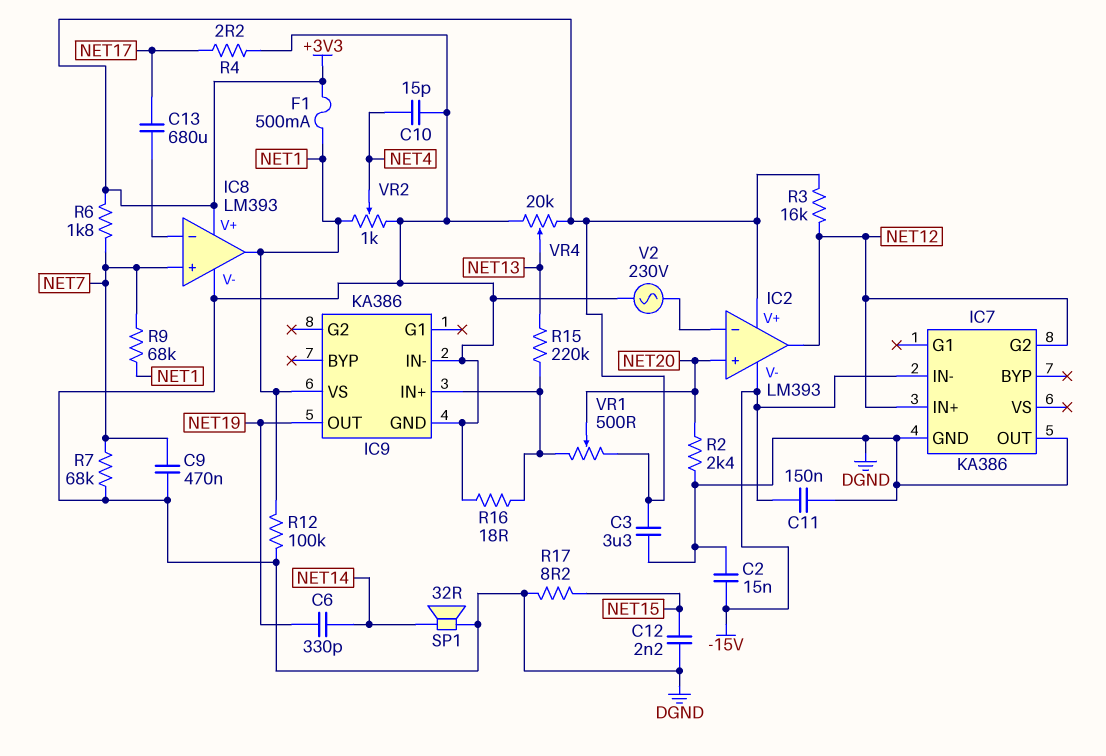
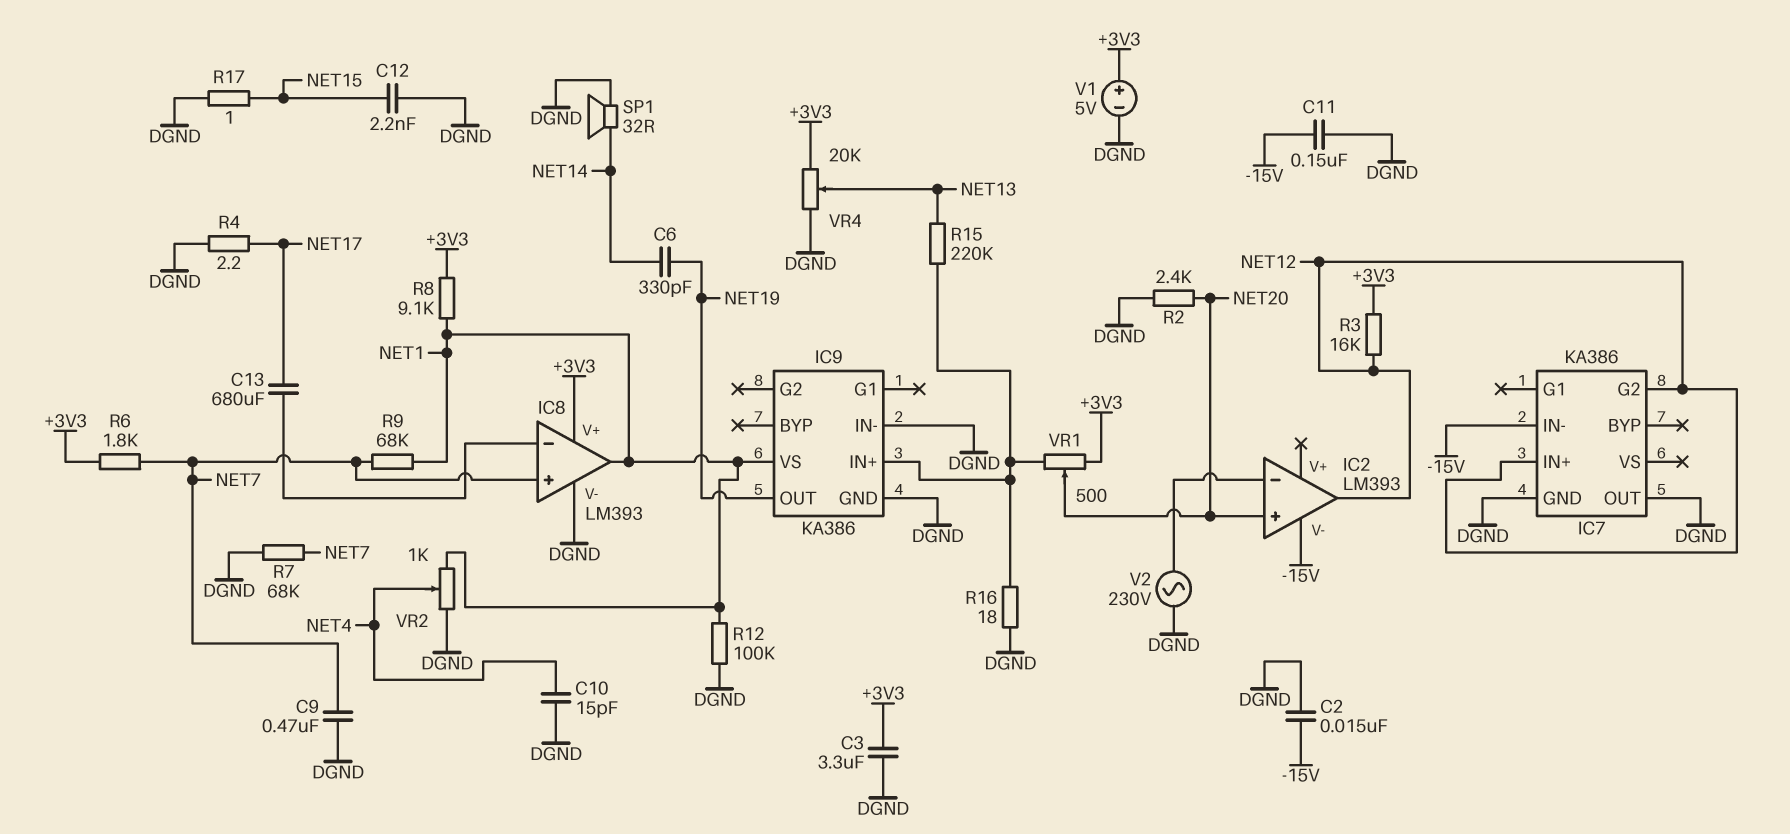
F1: 500mA (+3V3, NET1) -> none
IC2 pin V+: +3V3 -> none
R8: none -> 9.1k (+3V3, NET1)
R17: 8.2 (DGND, NET15) -> 1 (DGND, NET15)
V1: none -> 5V (plus +3V3, minus DGND)

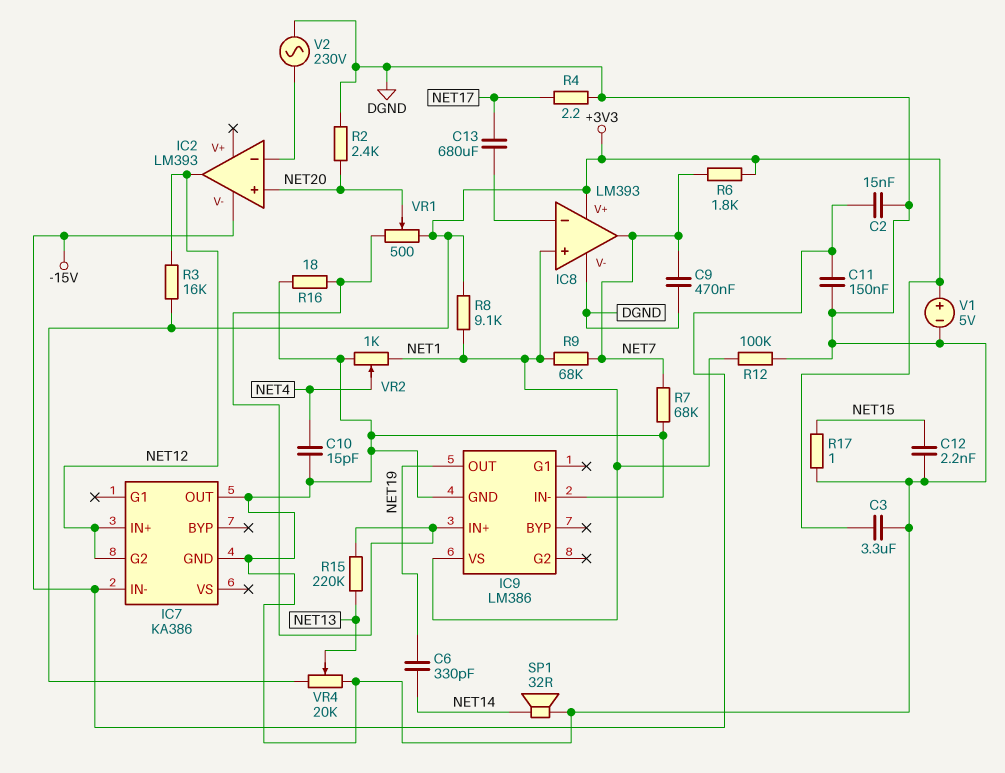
IC8 pin in+: NET7 -> NET1
IC8 pin out: NET1 -> NET7
IC9: KA386 -> LM386

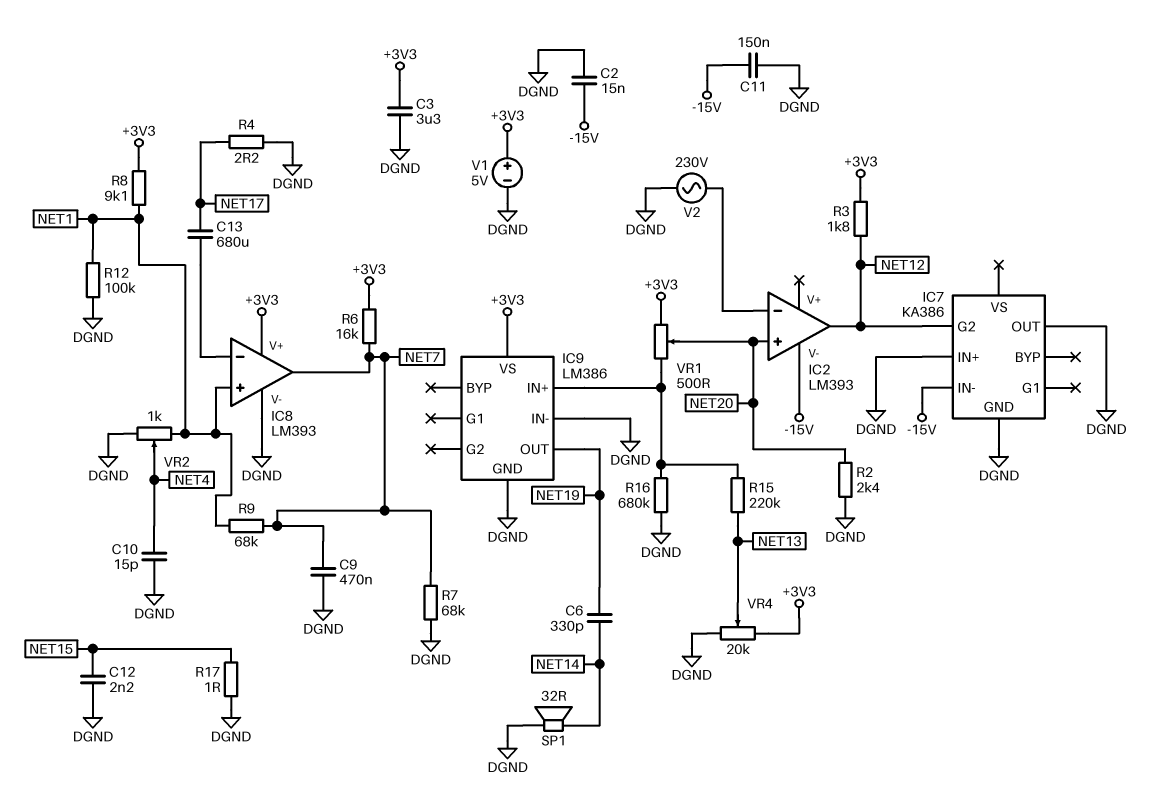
IC7 pin IN+: NET12 -> DGND
IC9 pin VS: NET1 -> +3V3
R3: 16k (+3V3, NET12) -> 1.8k (+3V3, NET12)
R6: 1.8k (+3V3, NET7) -> 16k (+3V3, NET7)
R16: 18 (DGND, IC9/IN+) -> 680k (DGND, IC9/IN+)

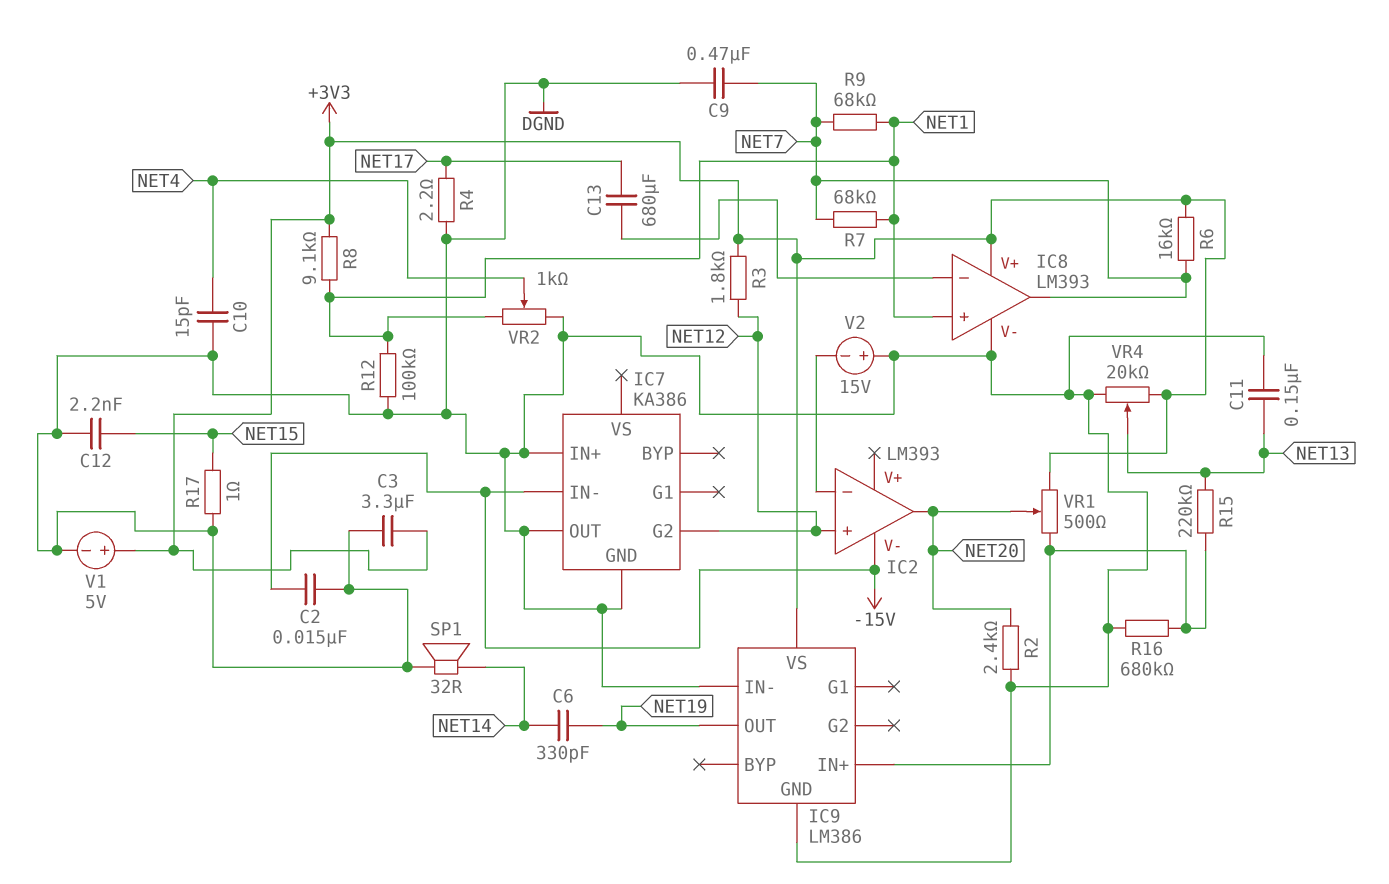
C11: 150nF (-15V, DGND) -> 150nF (DGND, NET13)
IC2 pin in+: NET20 -> NET12
IC2 pin out: NET12 -> NET20
R7: 68k (DGND, NET7) -> 68k (NET1, NET7)
V2: AC 230V (DGND, IC2/in-) -> 15V (plus DGND, minus IC2/in-)

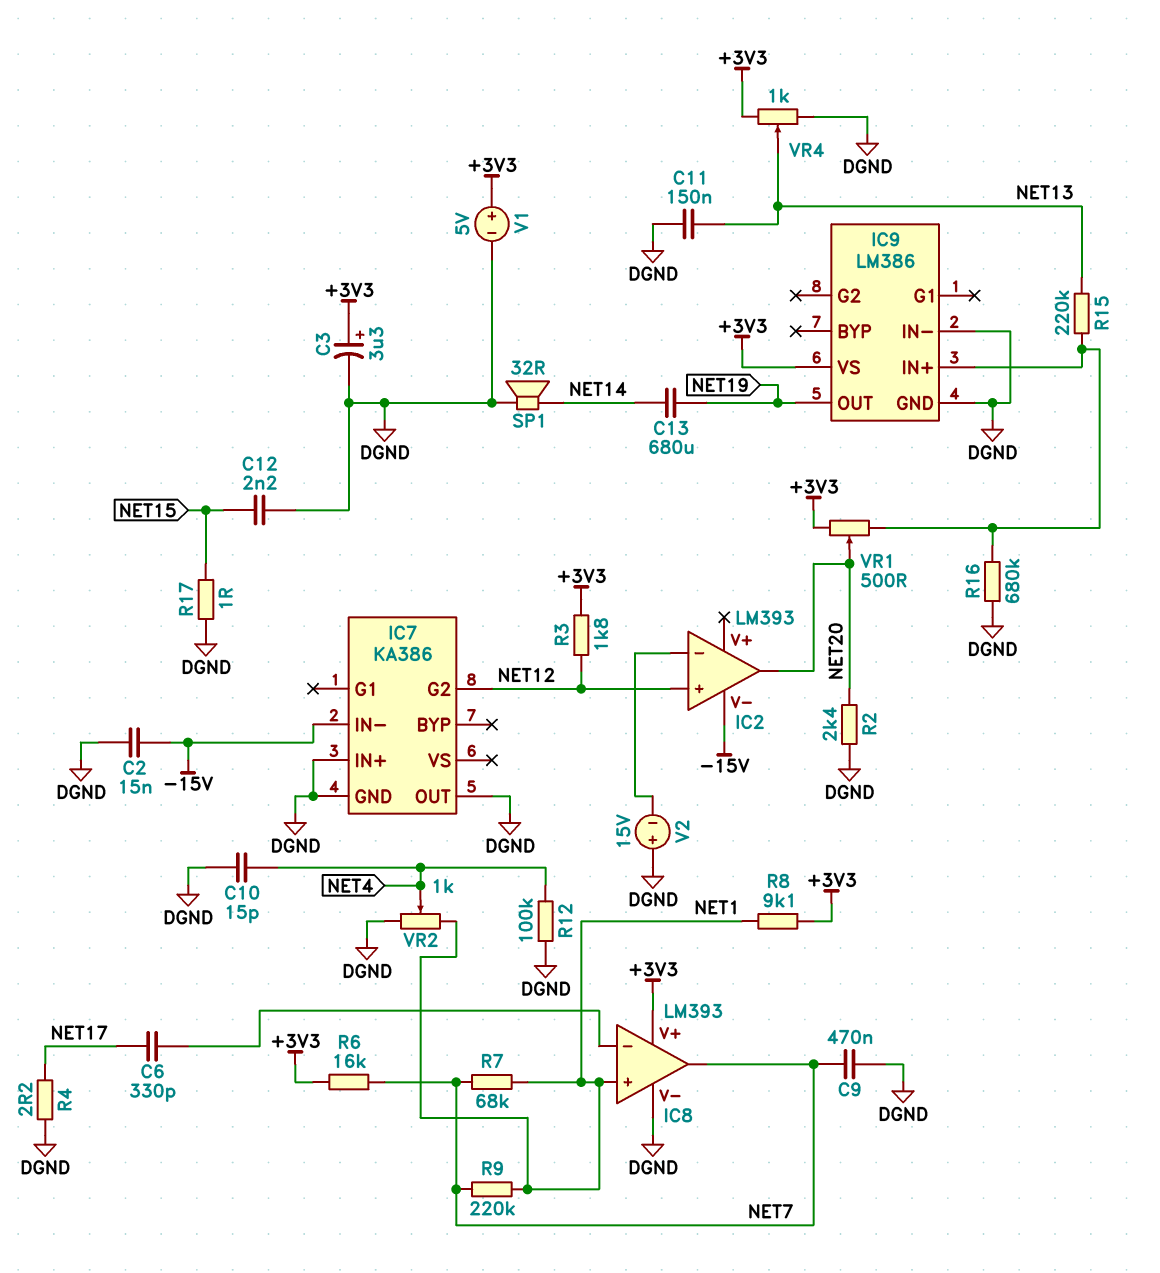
C3: 3.3uF (+3V3, DGND) -> 3.3uF (plus +3V3, minus DGND)
C6: 330pF (NET14, NET19) -> 330pF (IC8/in-, NET17)
C13: 680uF (IC8/in-, NET17) -> 680uF (NET14, NET19)
R9: 68k (NET1, NET7) -> 220k (NET1, NET7)
R12: 100k (DGND, NET1) -> 100k (DGND, NET4)
VR4: 20k (+3V3, DGND, wiper NET13) -> 1k (+3V3, DGND, wiper NET13)

